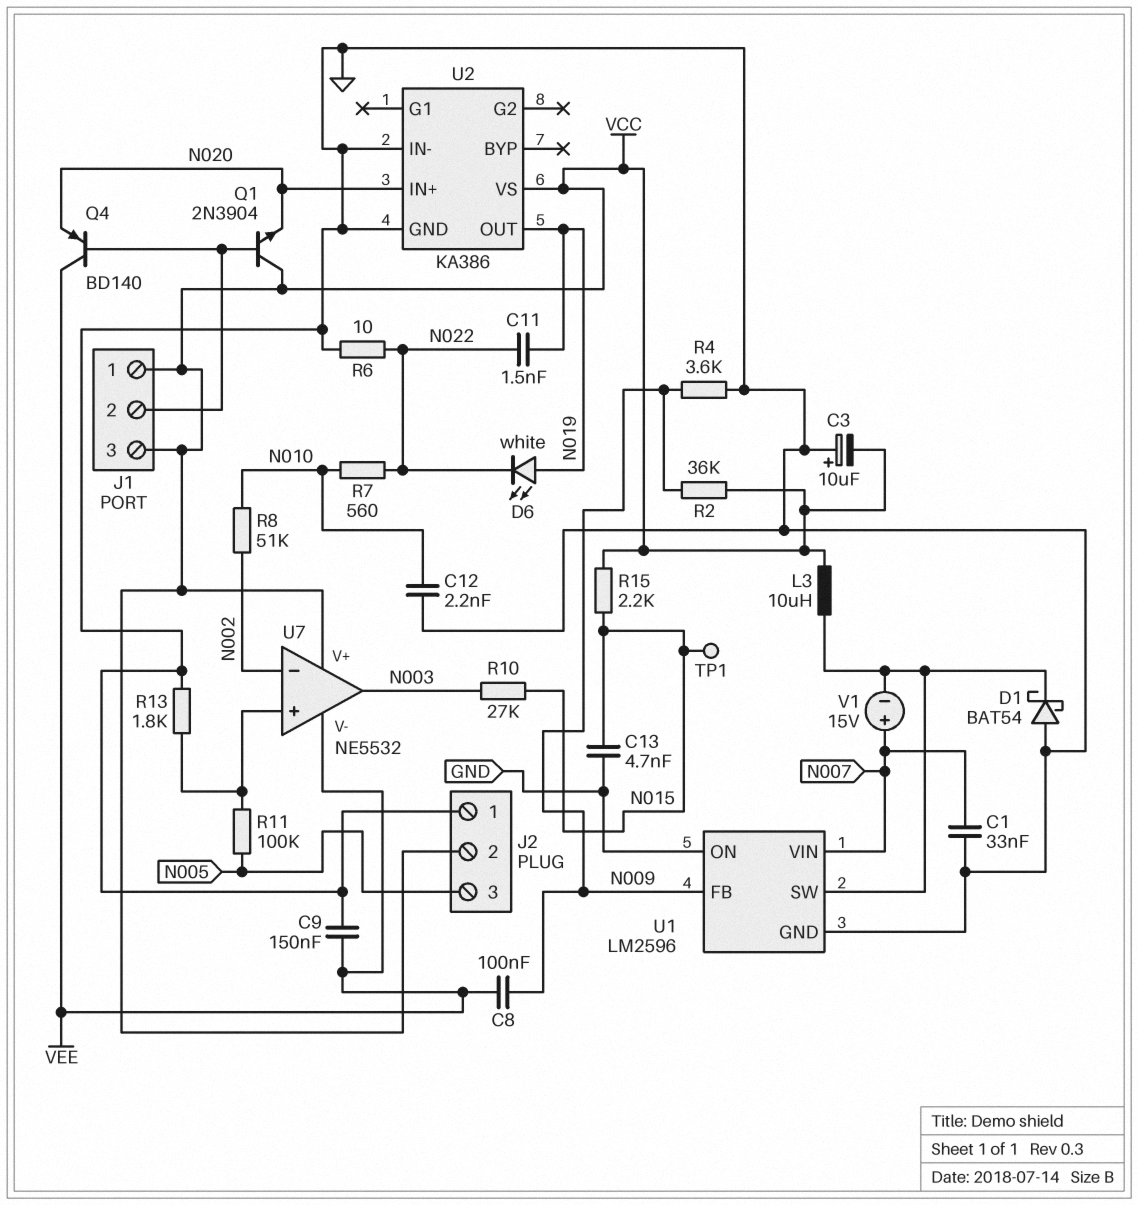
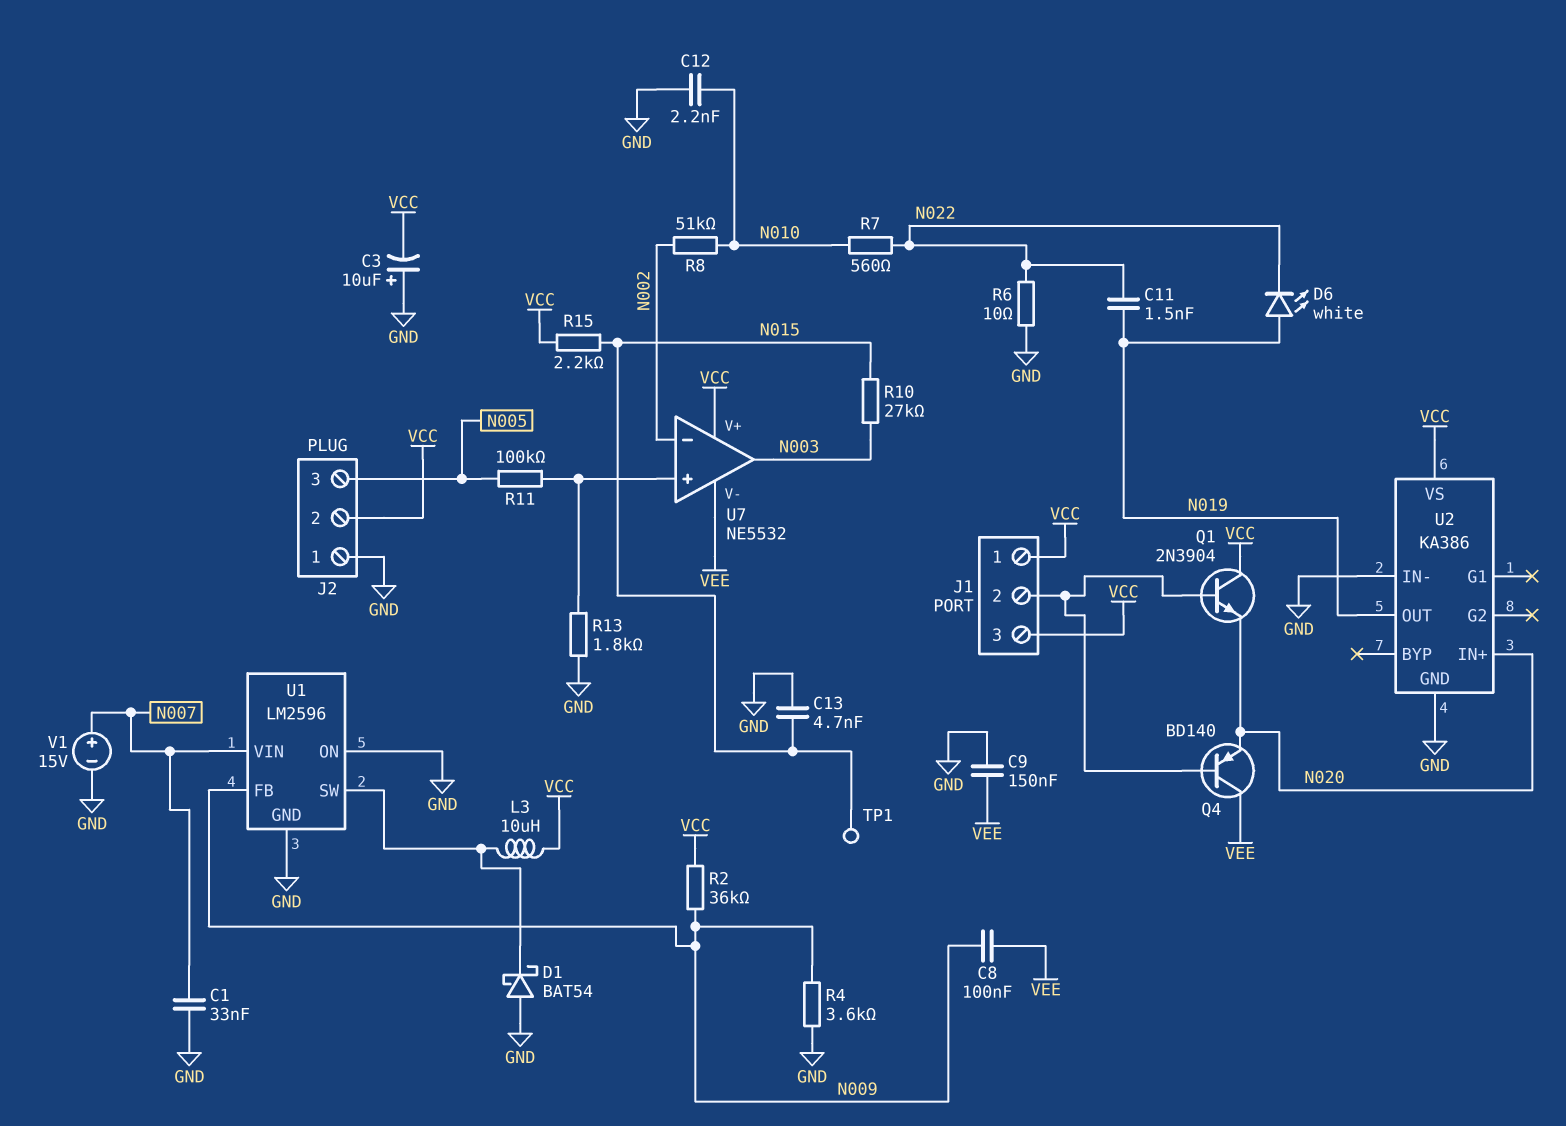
V1: 15V (plus N007, minus U1/SW) -> 15V (plus N007, minus GND)

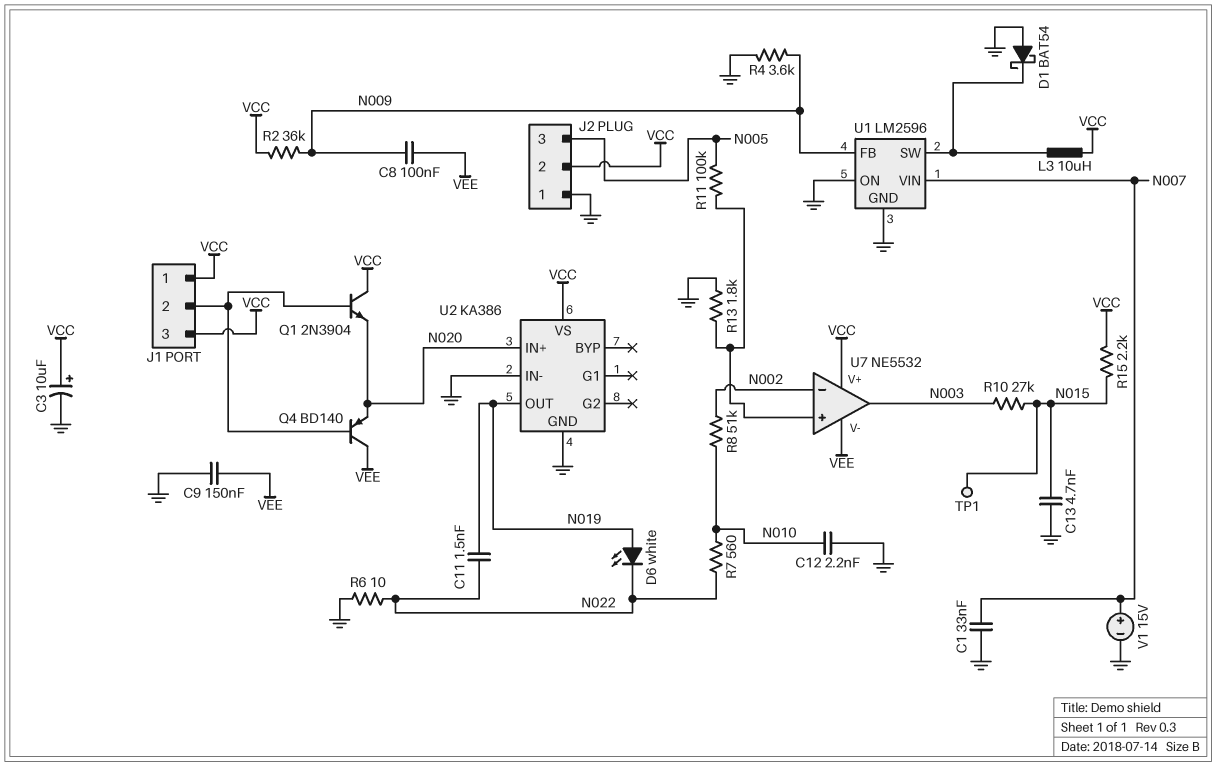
C3: 10uF (plus GND, minus VCC) -> 10uF (plus VCC, minus GND)

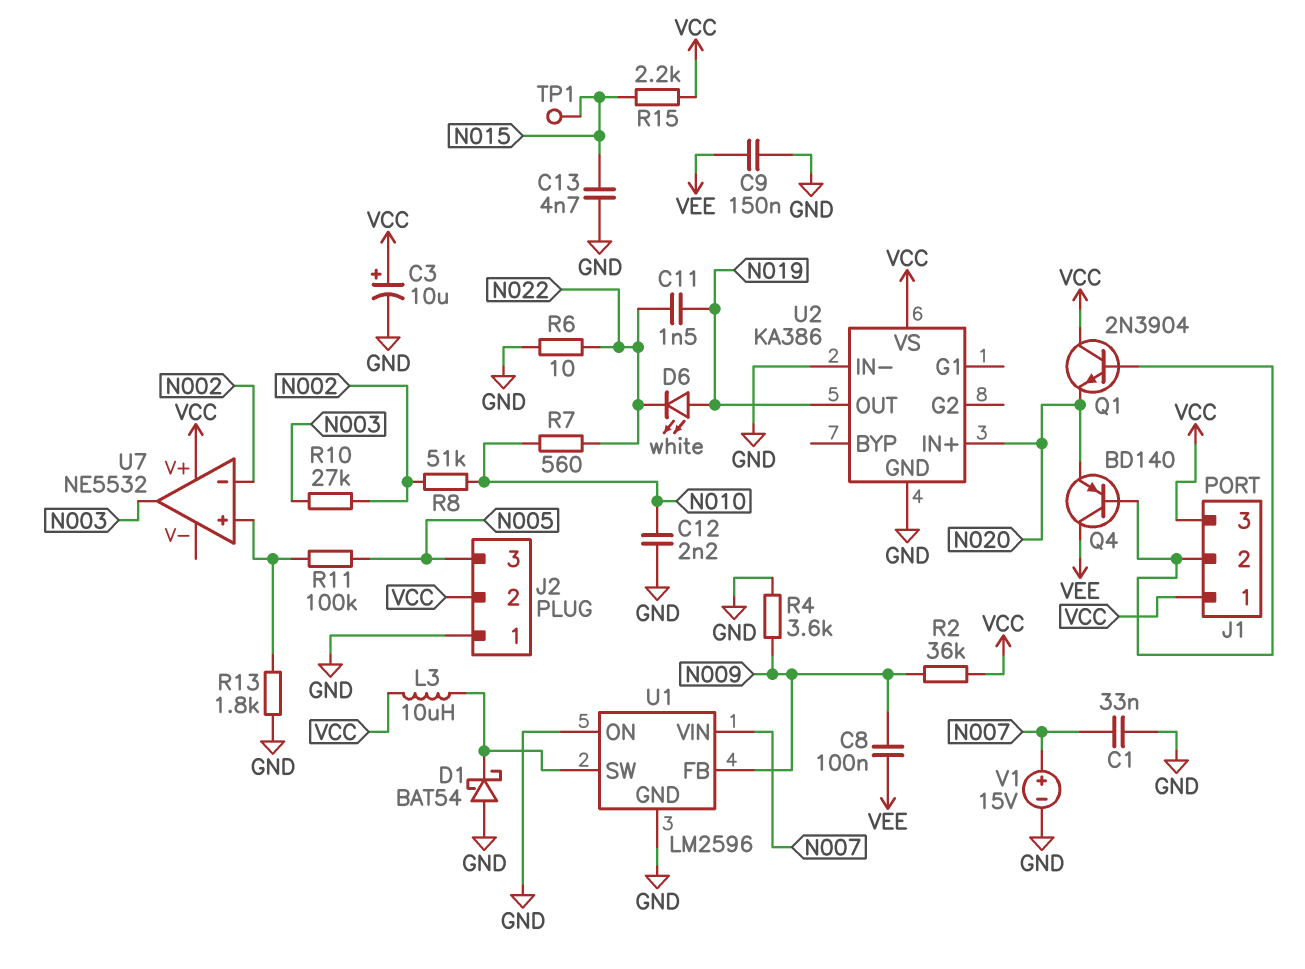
R10: 27k (N003, N015) -> 27k (N002, N003)
U7 pin V-: VEE -> none

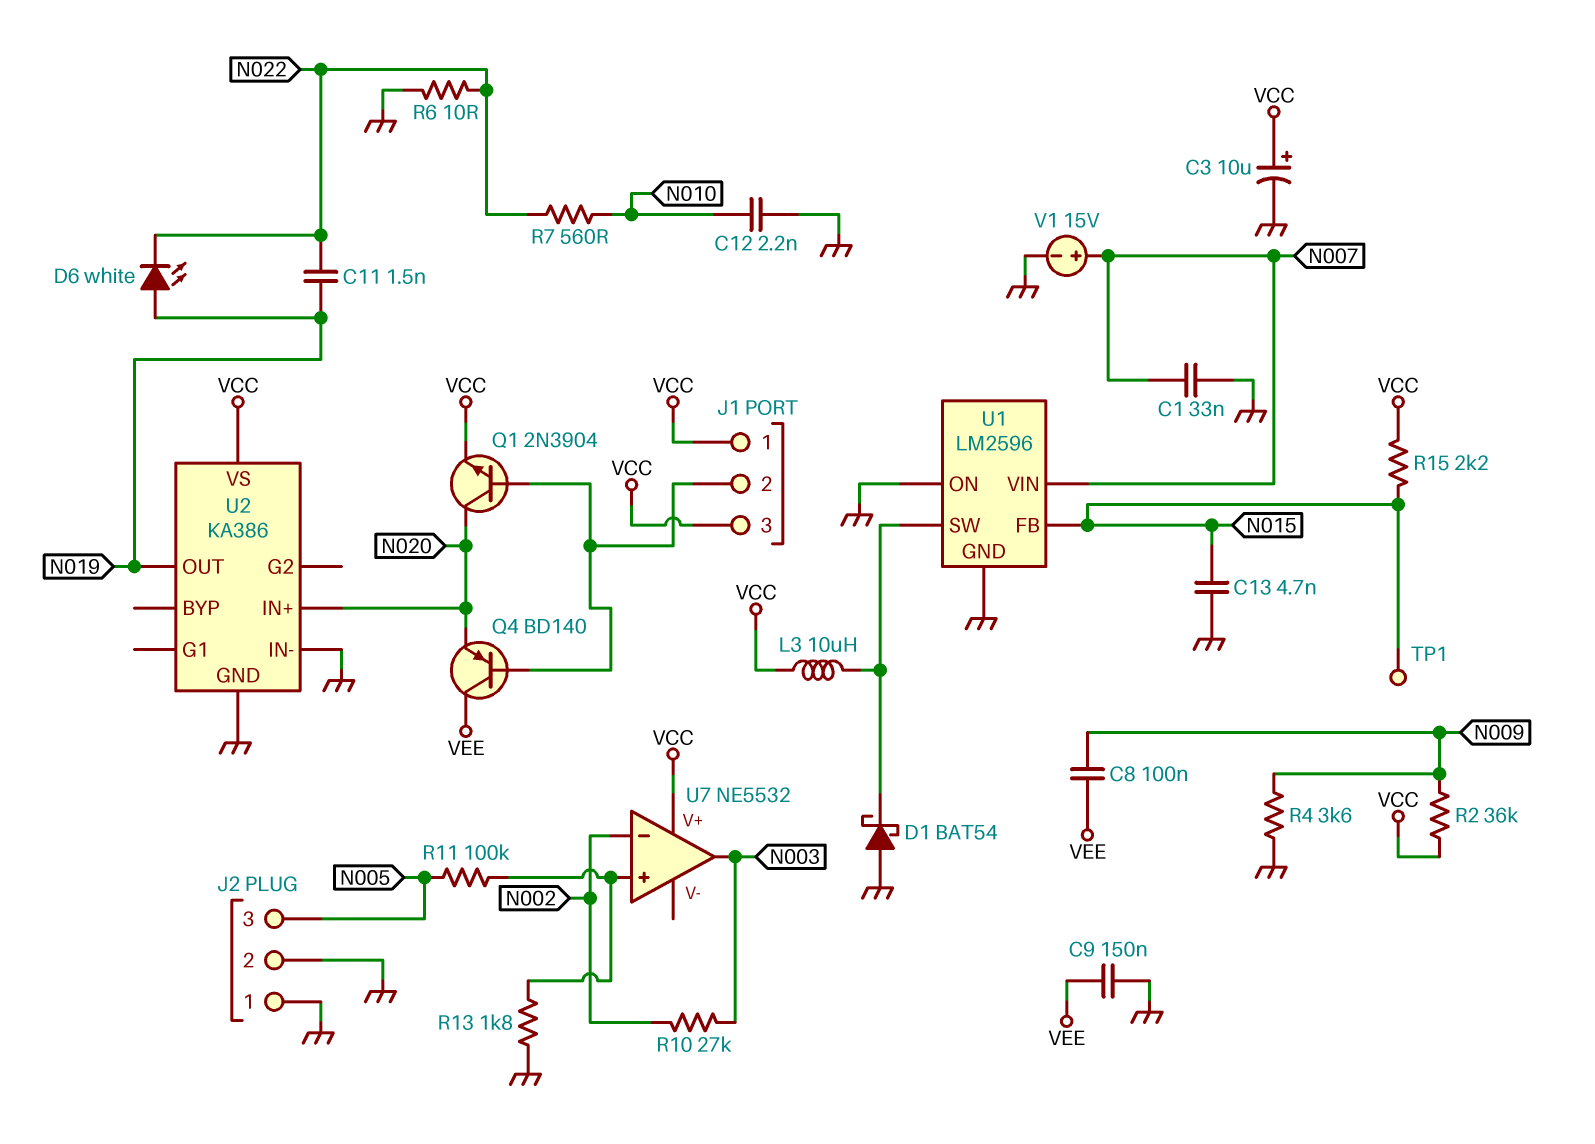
J2 pin 2: VCC -> GND
Q1: NPN 2N3904 (B J1/2, C VCC, E N020) -> NPN 2N3904 (B J1/2, C N020, E VCC)
R8: 51k (N002, N010) -> none
U1 pin FB: N009 -> N015

